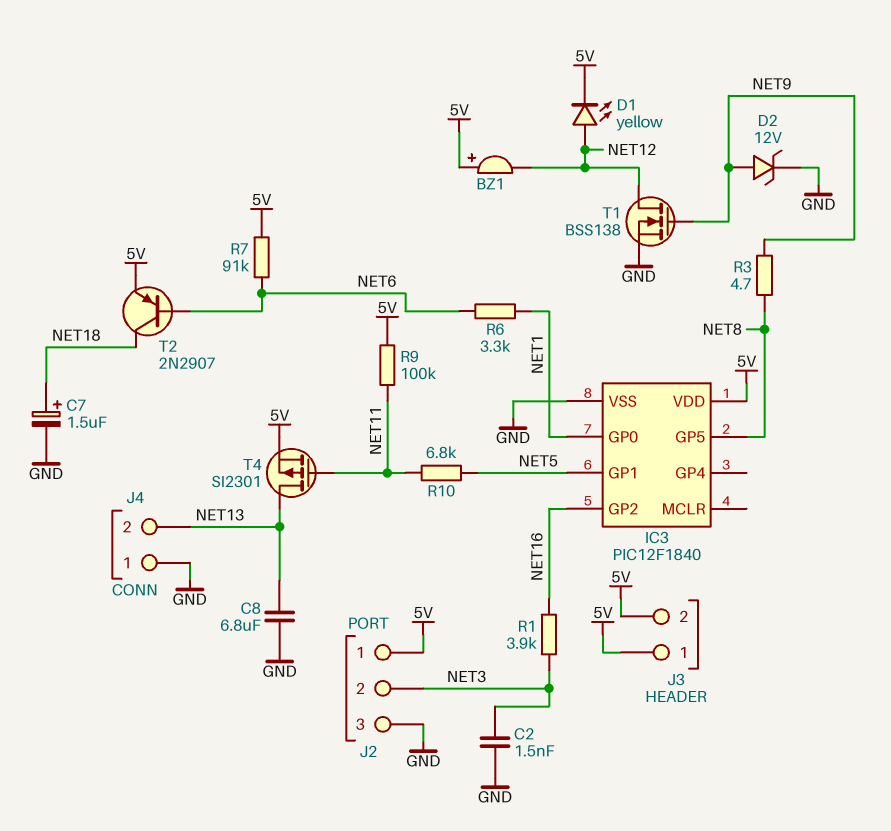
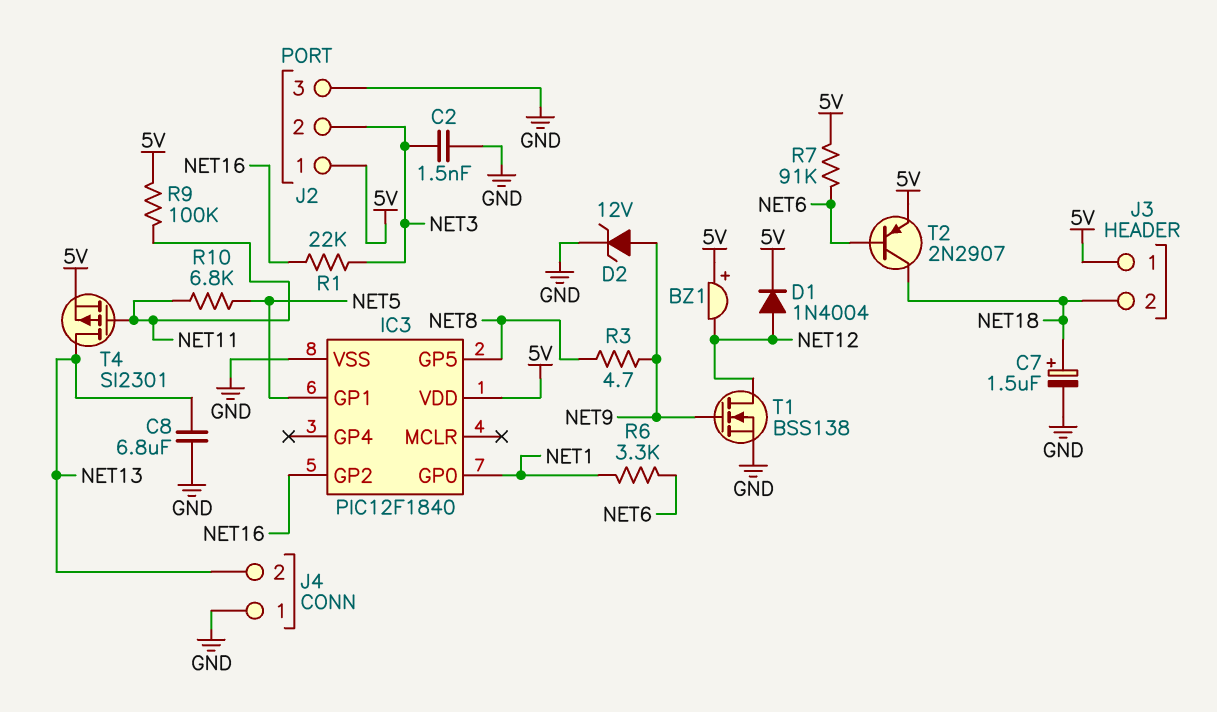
D1: LED yellow (A NET12, K 5V) -> diode 1N4004 (A NET12, K 5V)
J3 pin 2: 5V -> NET18
R1: 3.9k (NET3, NET16) -> 22k (NET3, NET16)

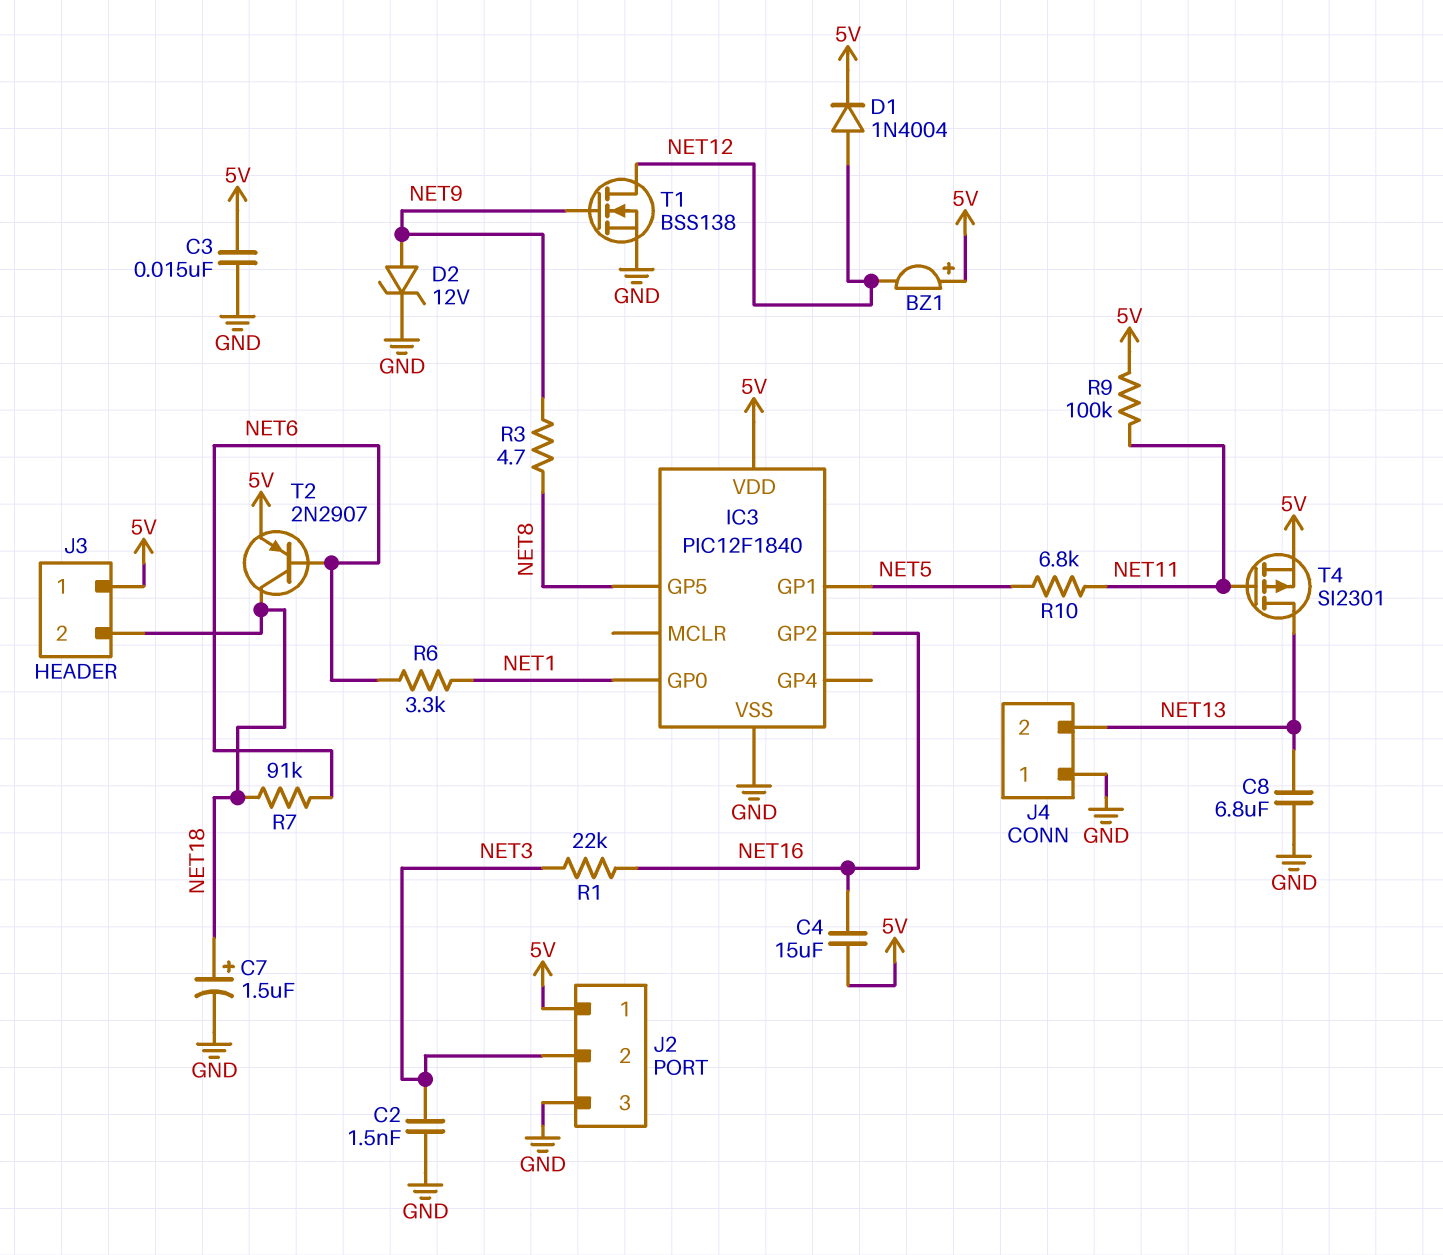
C3: none -> 15nF (5V, GND)
C4: none -> 15uF (5V, NET16)
R7: 91k (5V, NET6) -> 91k (NET6, NET18)

